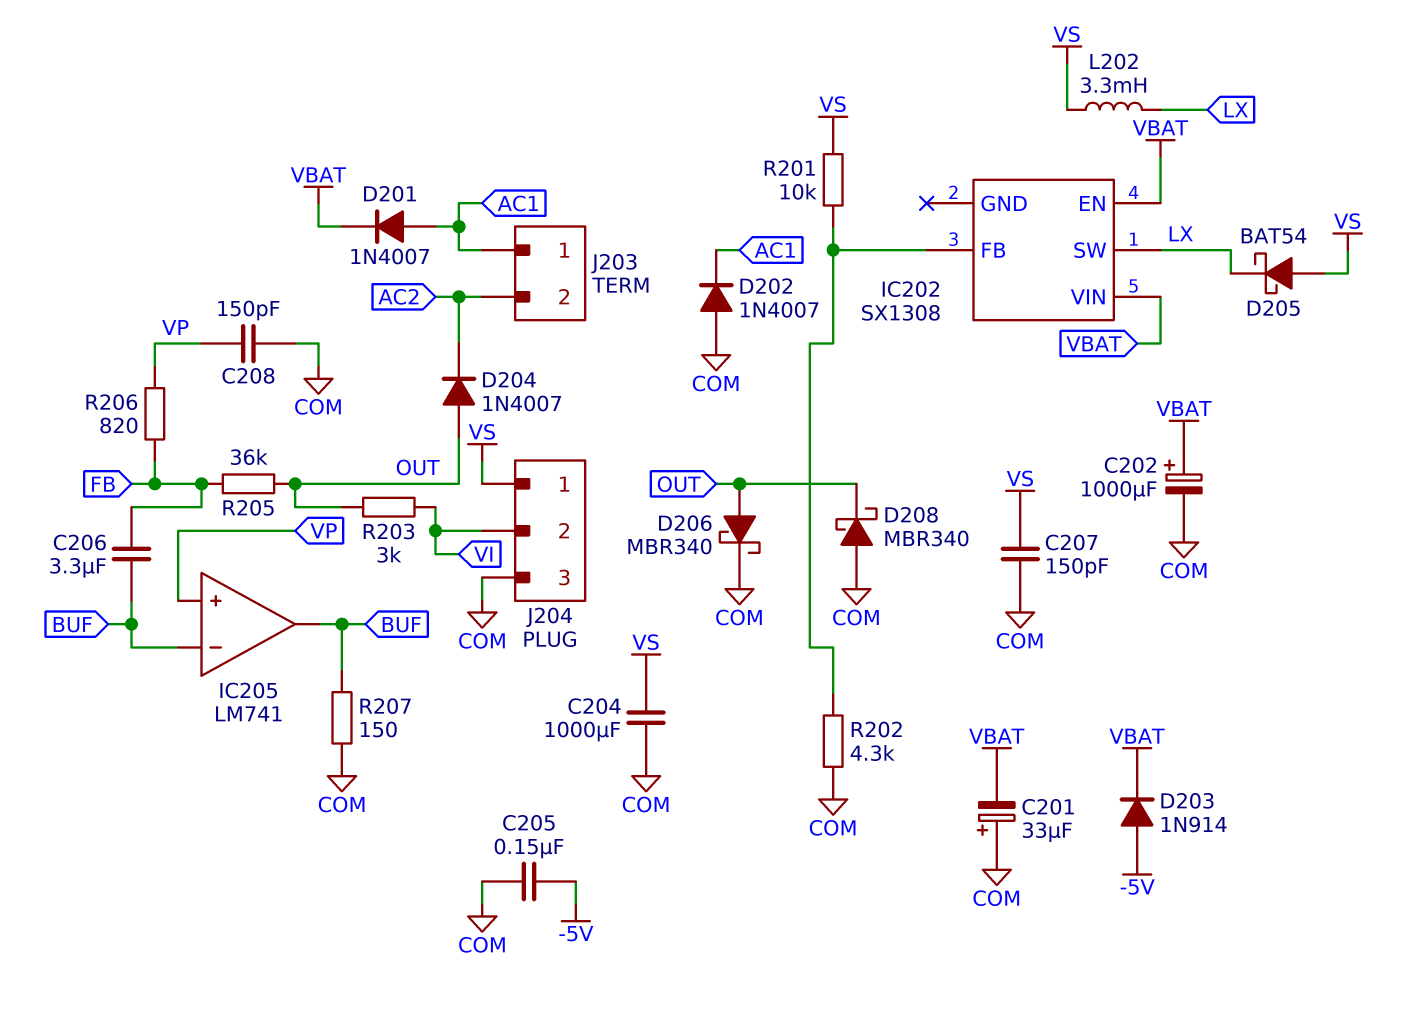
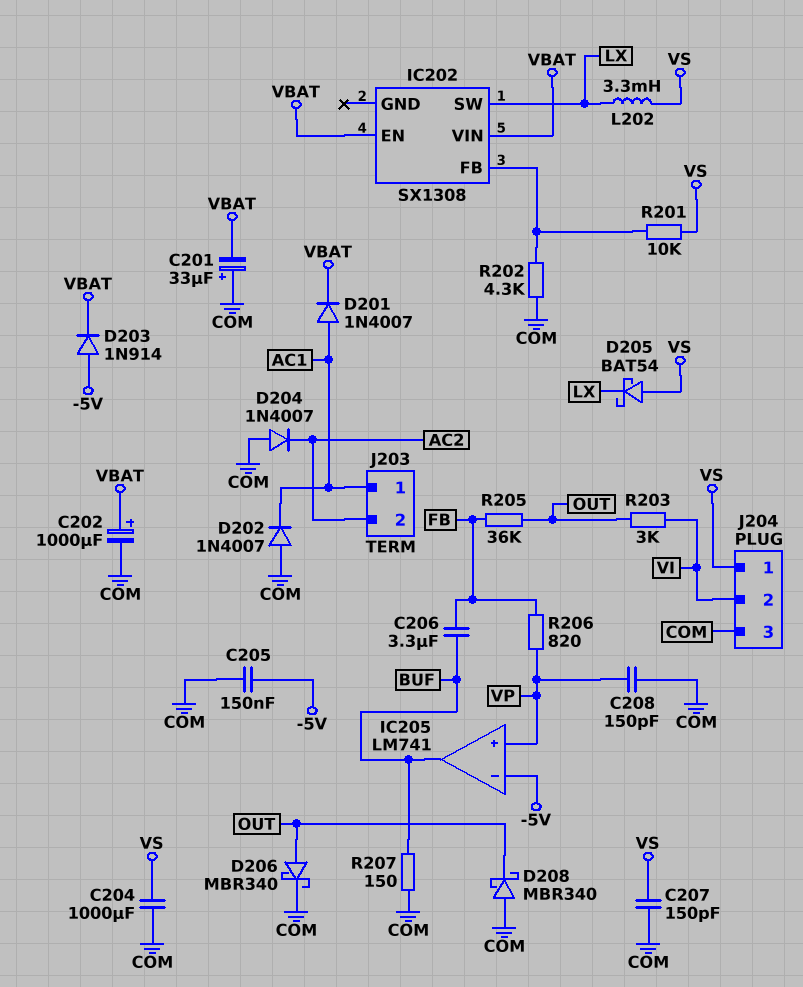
D204: diode 1N4007 (A OUT, K AC2) -> diode 1N4007 (A COM, K AC2)
IC205 pin in-: BUF -> -5V

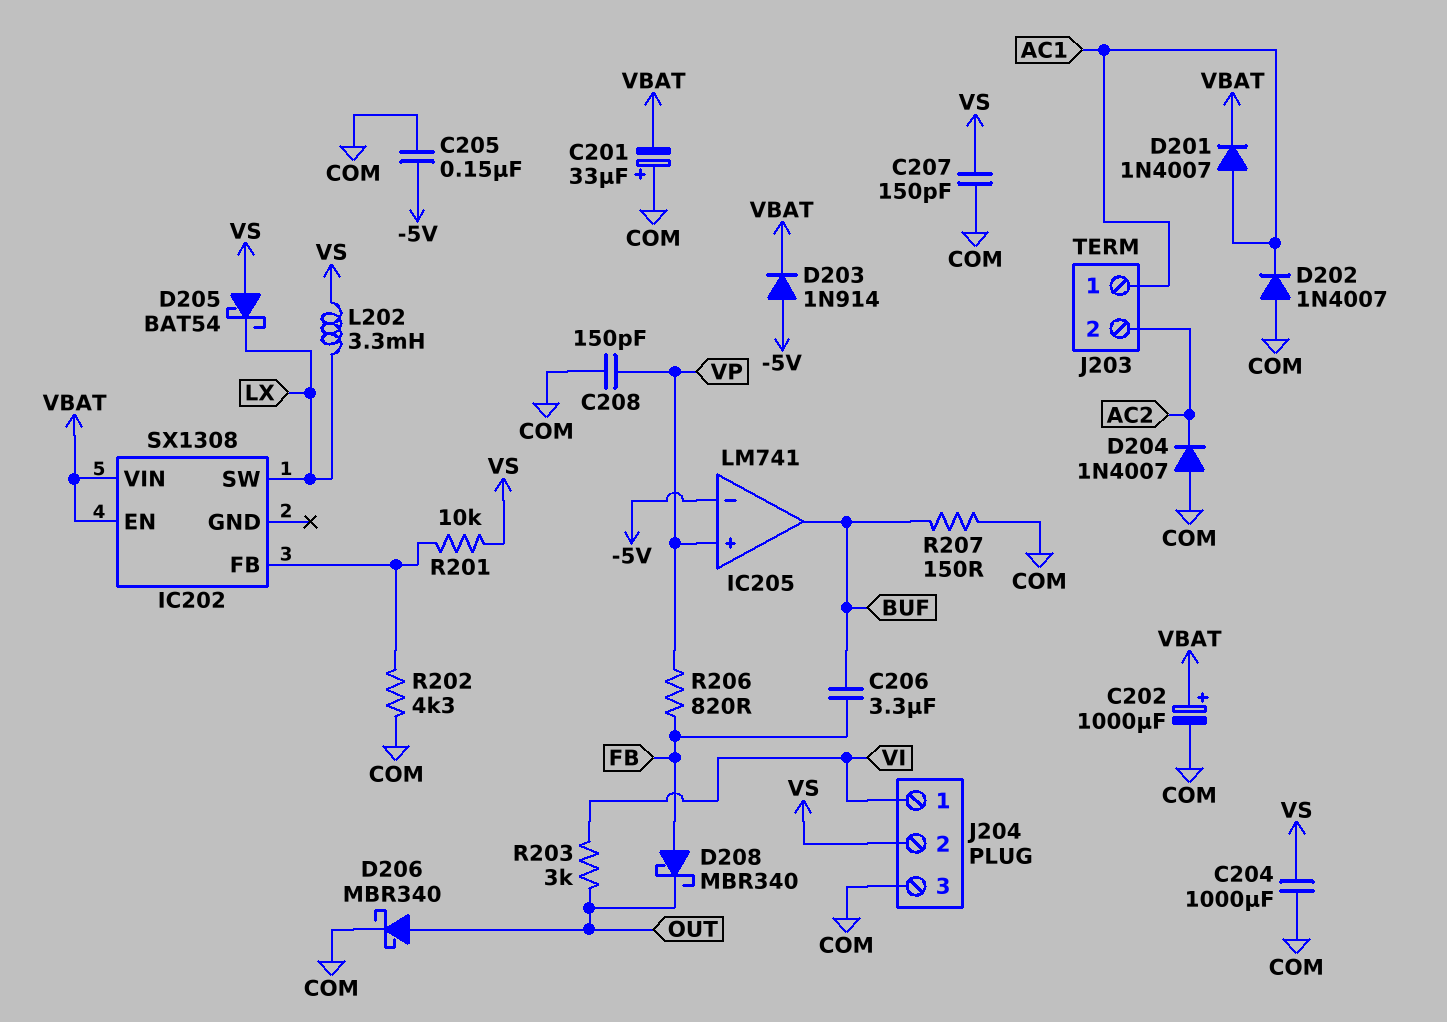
D208: schottky MBR340 (A COM, K OUT) -> schottky MBR340 (A FB, K OUT)
J204 pin 1: VS -> VI
J204 pin 2: VI -> VS
R205: 36k (FB, OUT) -> none

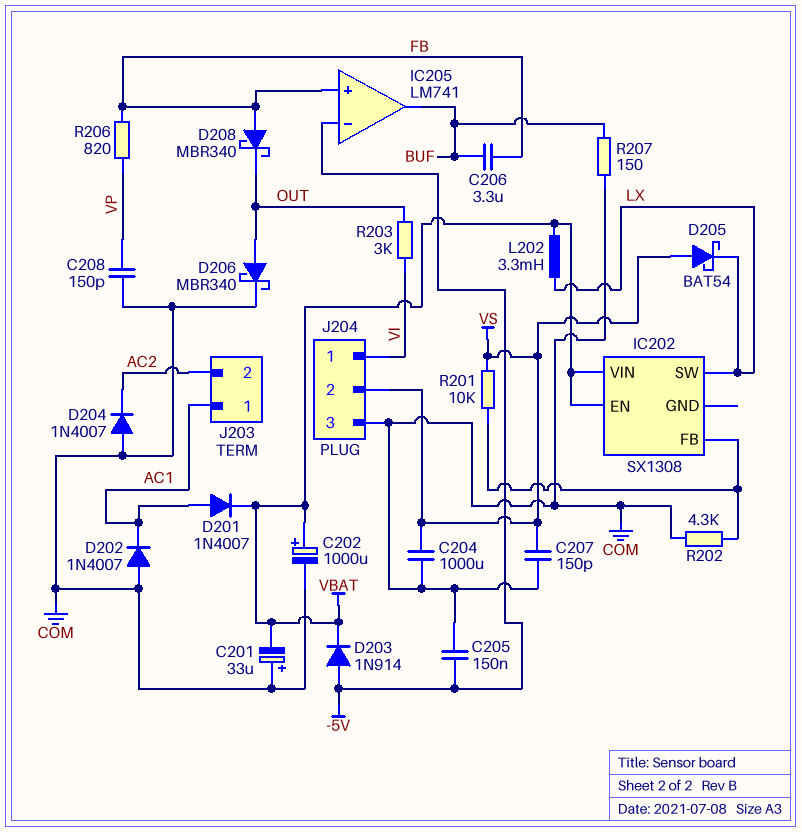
IC205 pin in+: VP -> FB
L202: 3.3mH (LX, VS) -> 3.3mH (LX, VBAT)

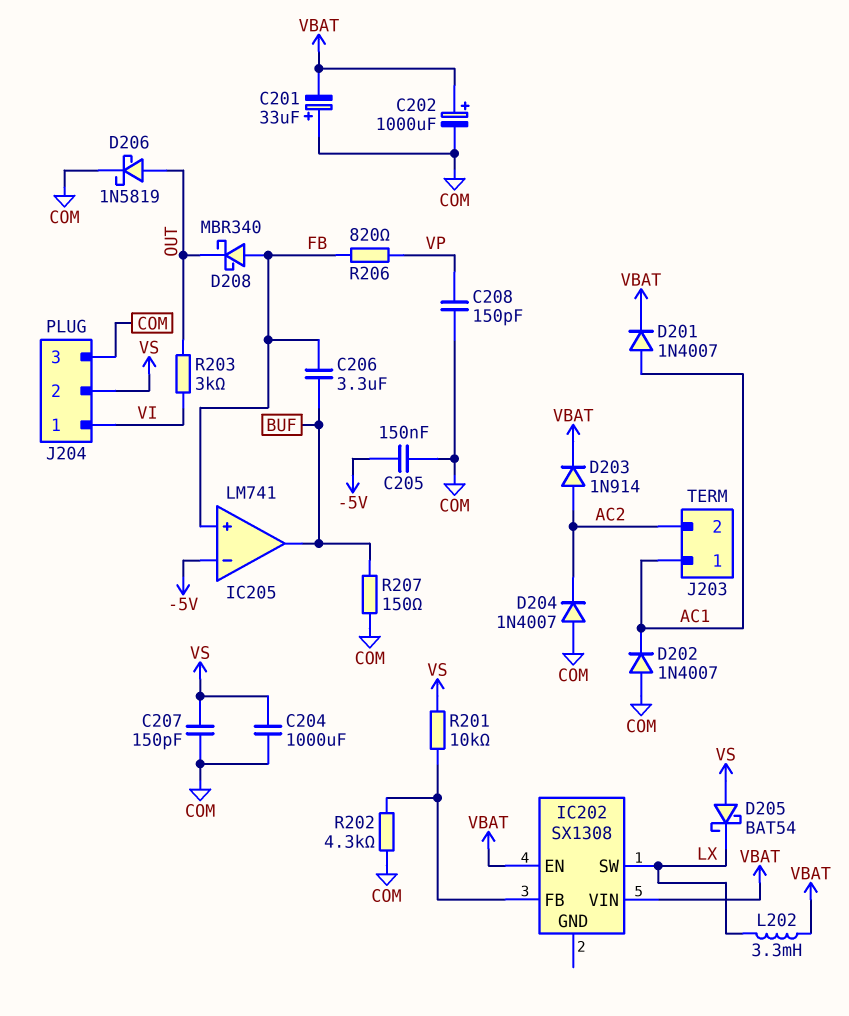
D203: diode 1N914 (A -5V, K VBAT) -> diode 1N914 (A AC2, K VBAT)
D206: schottky MBR340 (A OUT, K COM) -> schottky 1N5819 (A OUT, K COM)

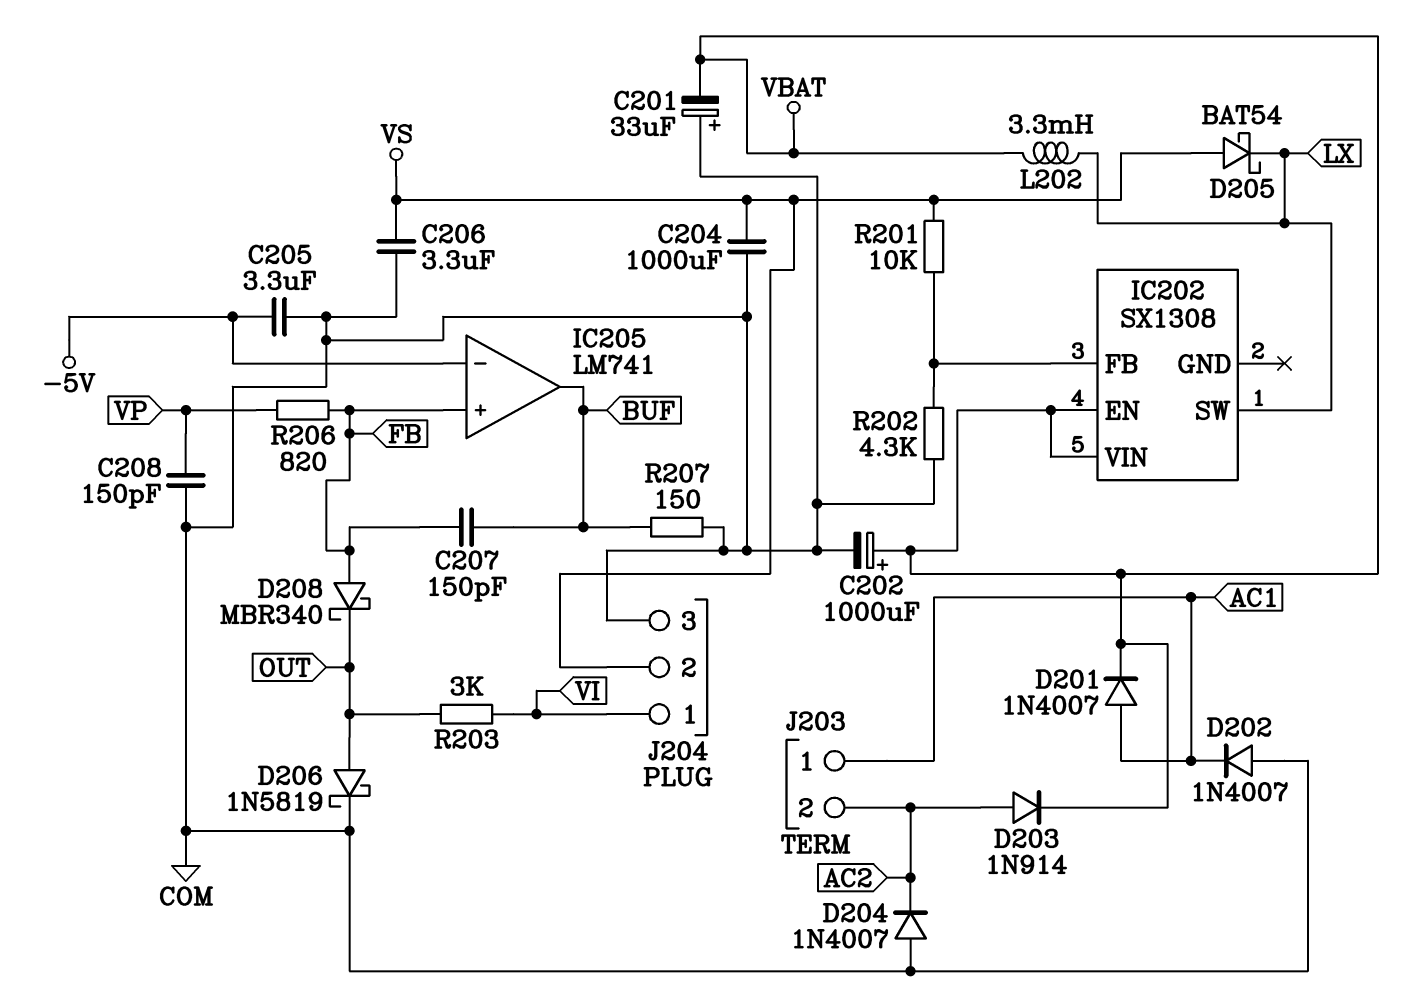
C205: 150nF (-5V, COM) -> 3.3uF (-5V, COM)
C206: 3.3uF (BUF, FB) -> 3.3uF (COM, VS)
C207: 150pF (COM, VS) -> 150pF (BUF, FB)

